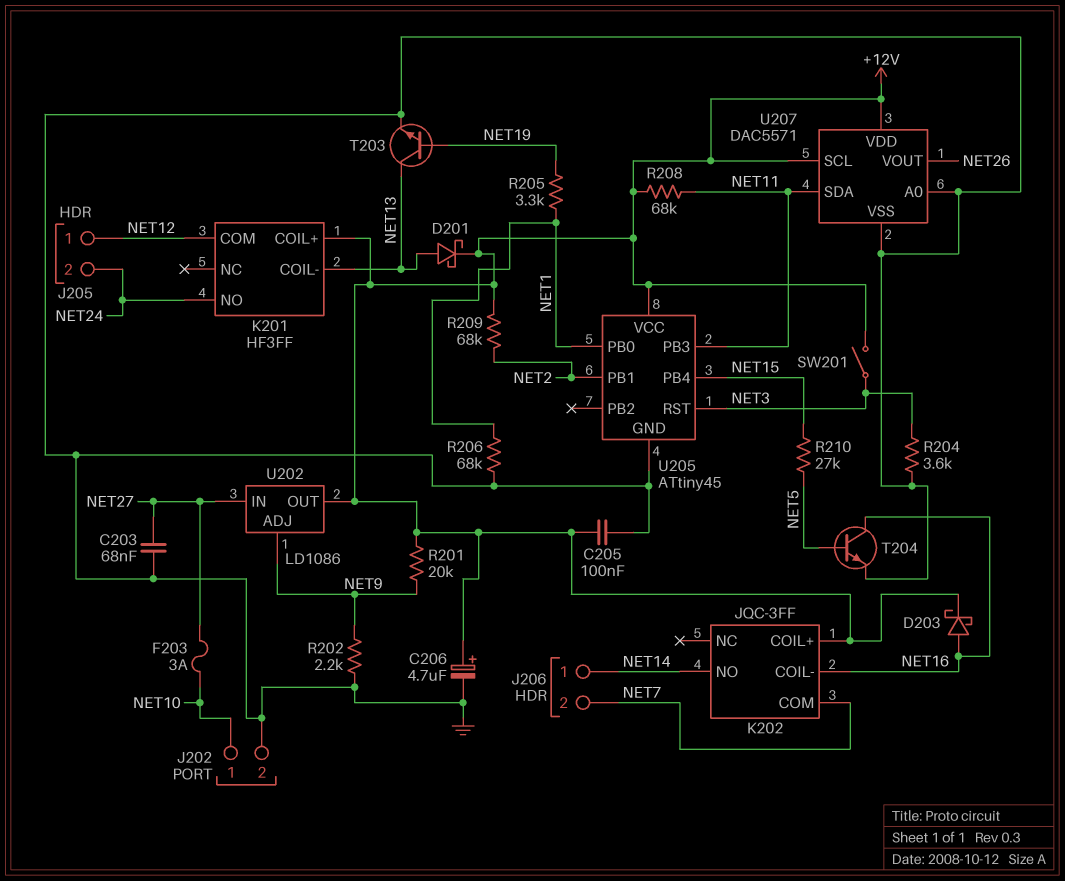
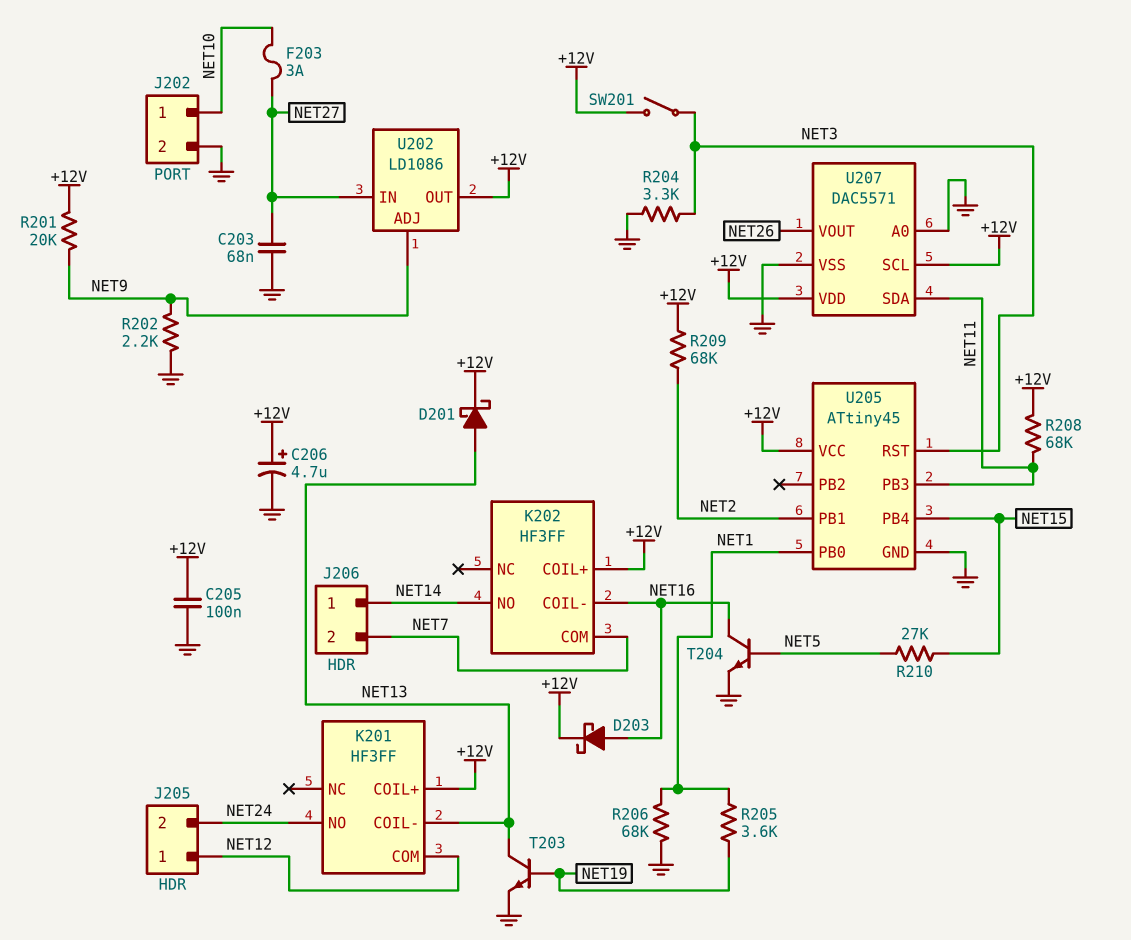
K202: JQC-3FF -> HF3FF
R204: 3.6k (GND, NET3) -> 3.3k (GND, NET3)
R205: 3.3k (NET1, NET19) -> 3.6k (NET1, NET19)

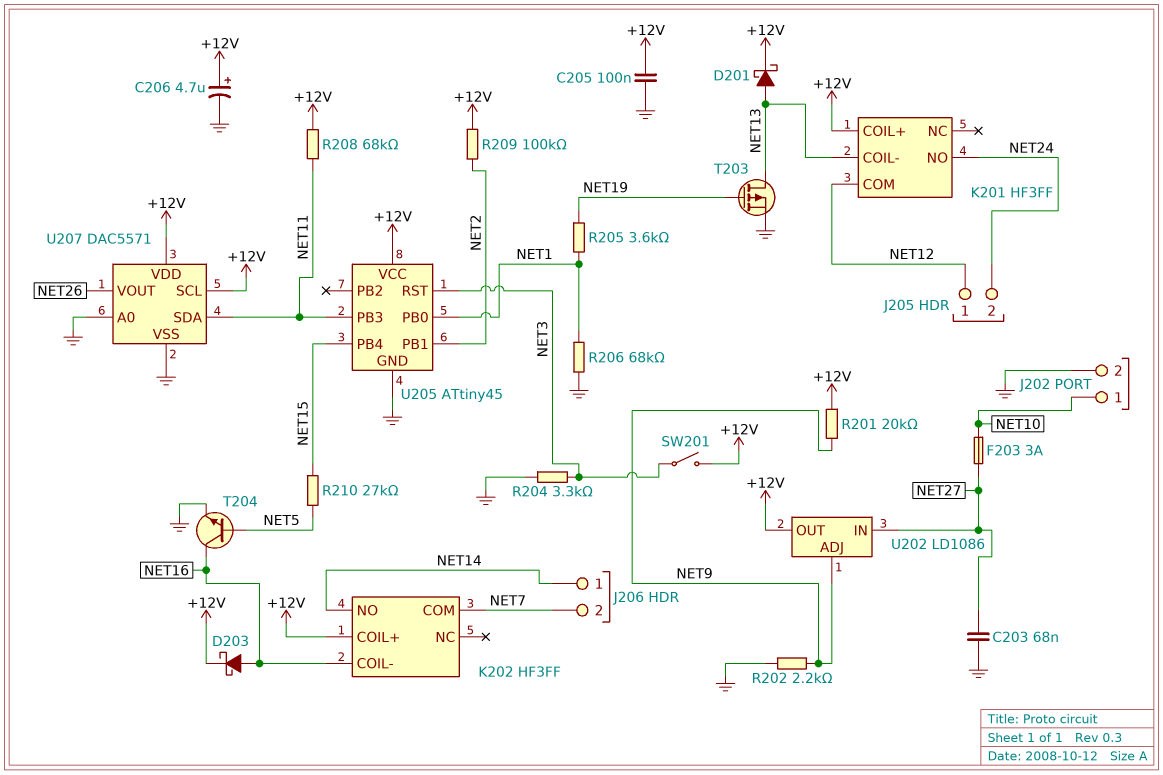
R209: 68k (+12V, NET2) -> 100k (+12V, NET2)
T203: NPN (B NET19, C NET13, E GND) -> PMOS (G NET19, D NET13, S GND)

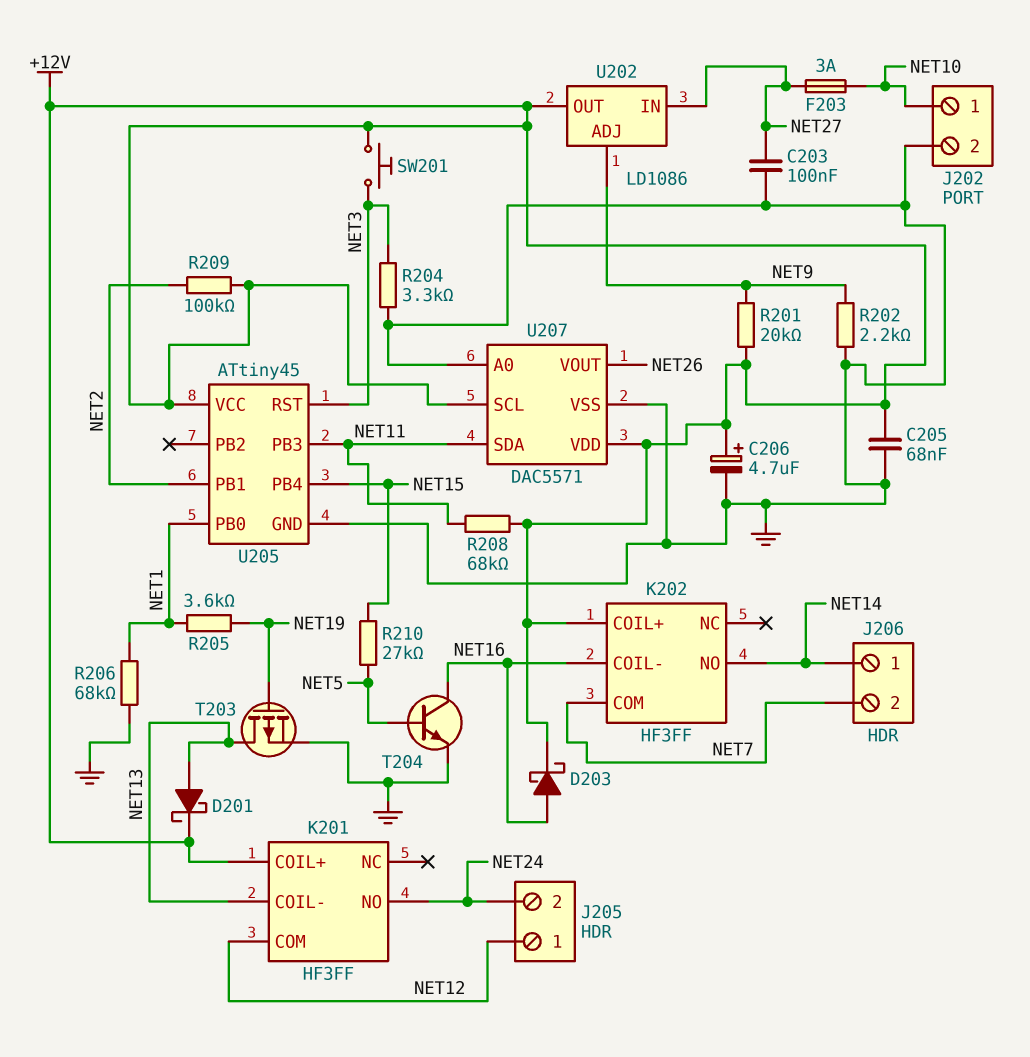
C203: 68nF (GND, NET27) -> 100nF (GND, NET27)
C205: 100nF (+12V, GND) -> 68nF (+12V, GND)
SW201: switch (+12V, NET3) -> button (+12V, NET3)

